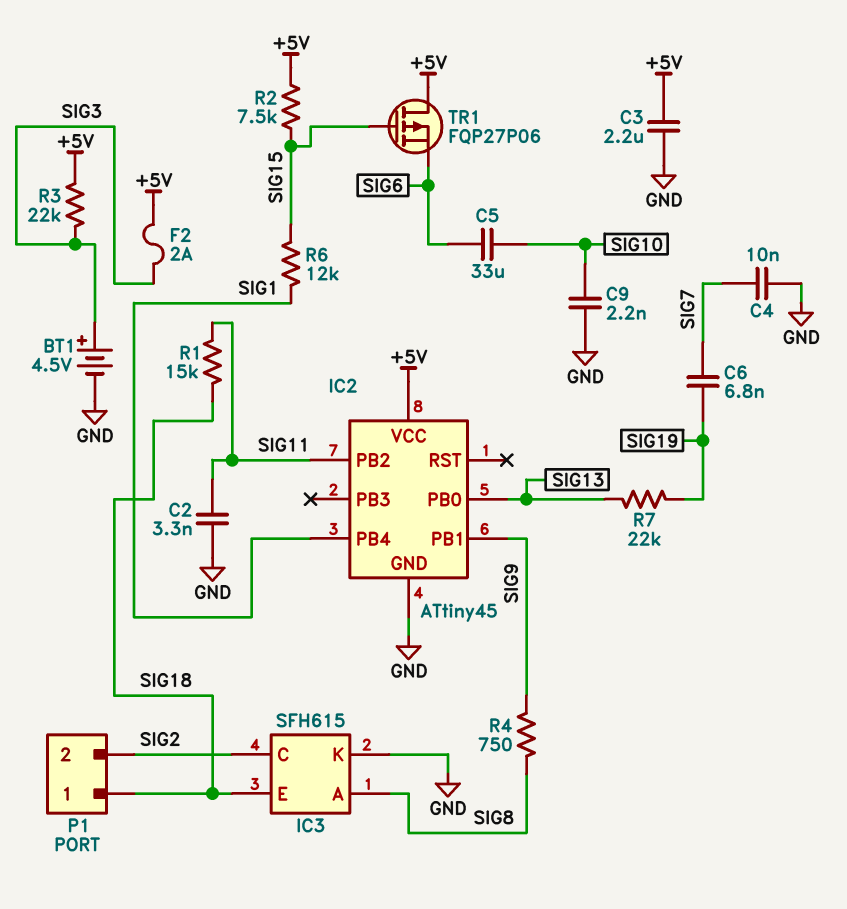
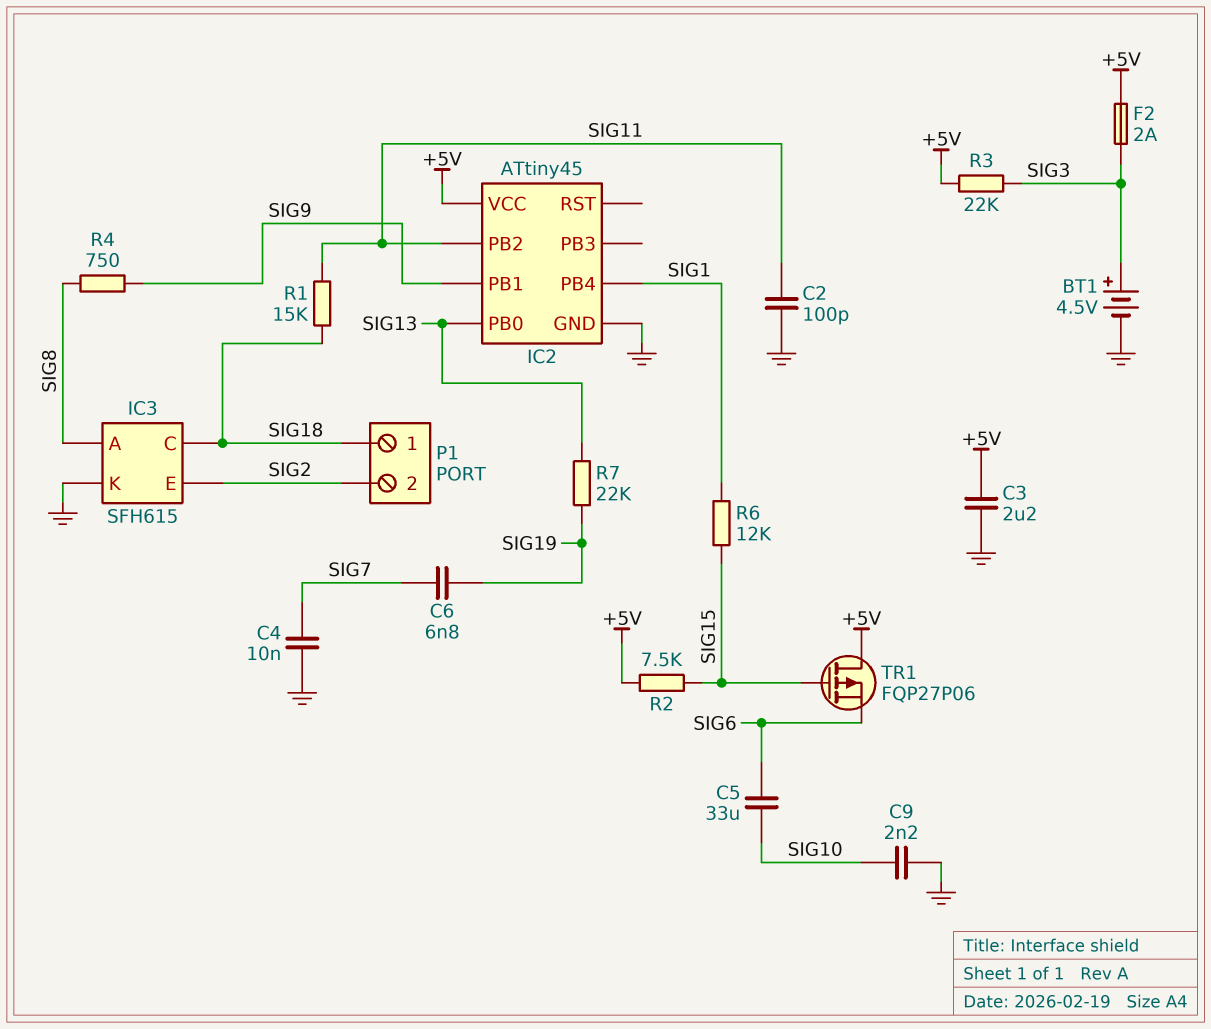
C2: 3.3nF (GND, SIG11) -> 100pF (GND, SIG11)
IC3 pin C: SIG2 -> SIG18
IC3 pin E: SIG18 -> SIG2

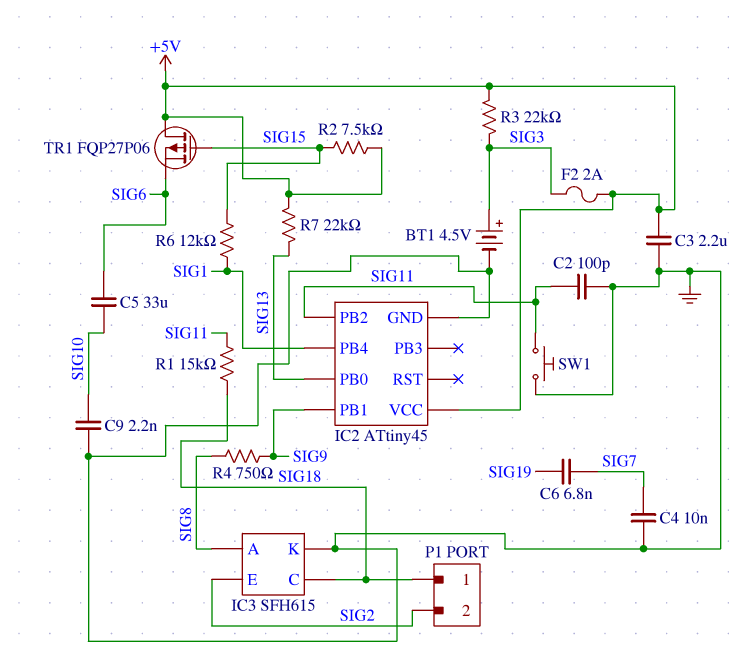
R7: 22k (SIG13, SIG19) -> 22k (+5V, SIG13)
SW1: none -> button (GND, SIG11)

